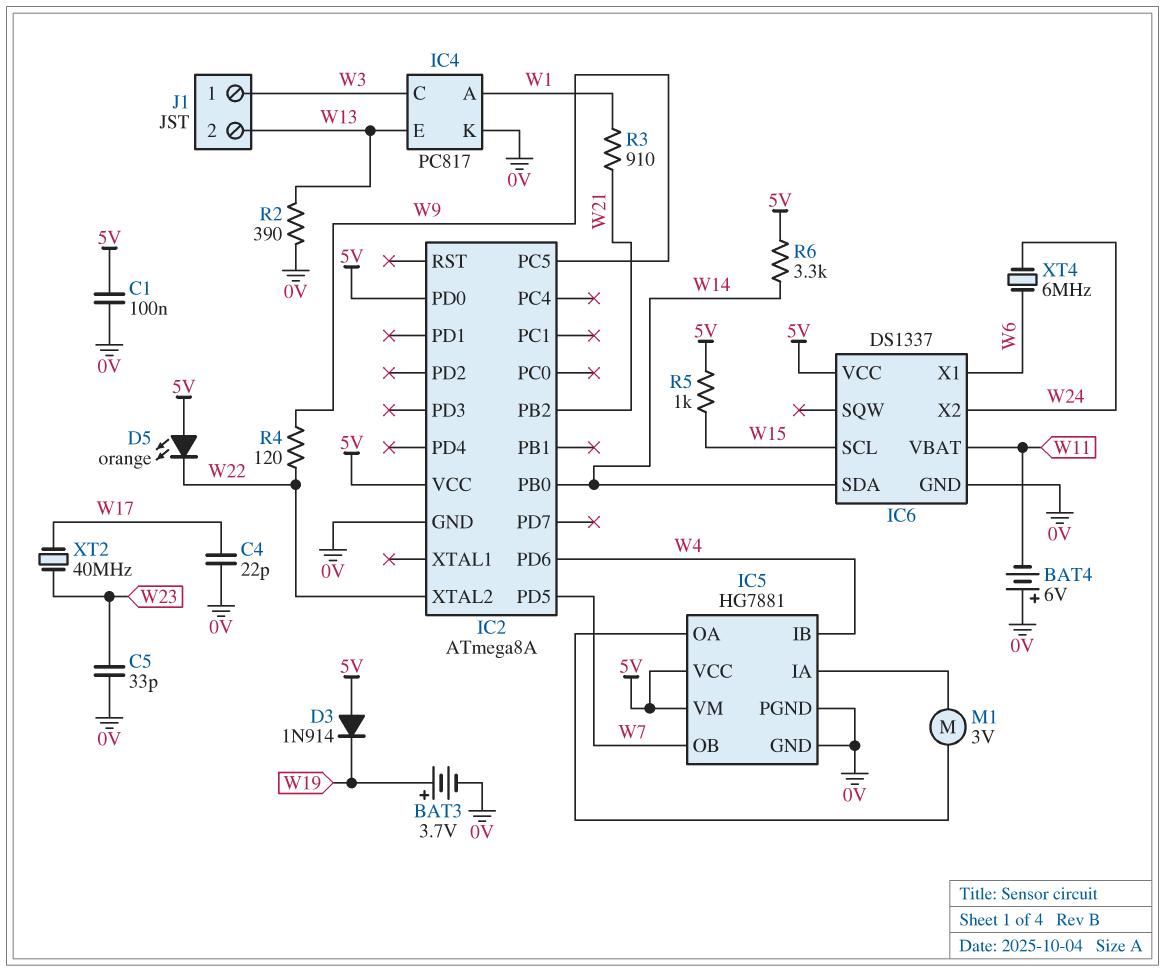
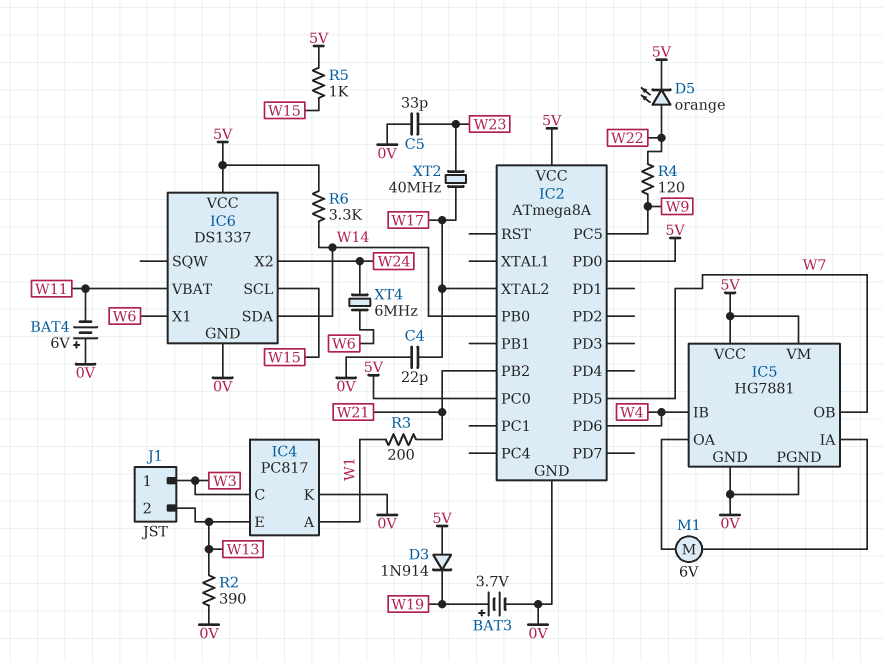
C1: 100nF (0V, 5V) -> none
D5: LED orange (A 5V, K W22) -> LED orange (A W22, K 5V)
IC2 pin PC0: none -> 5V
IC2 pin XTAL2: W22 -> W17
M1: motor 3V (IC5/IA, IC5/OA) -> motor 6V (IC5/IA, IC5/OA)
R3: 910 (W1, W21) -> 200 (W1, W21)

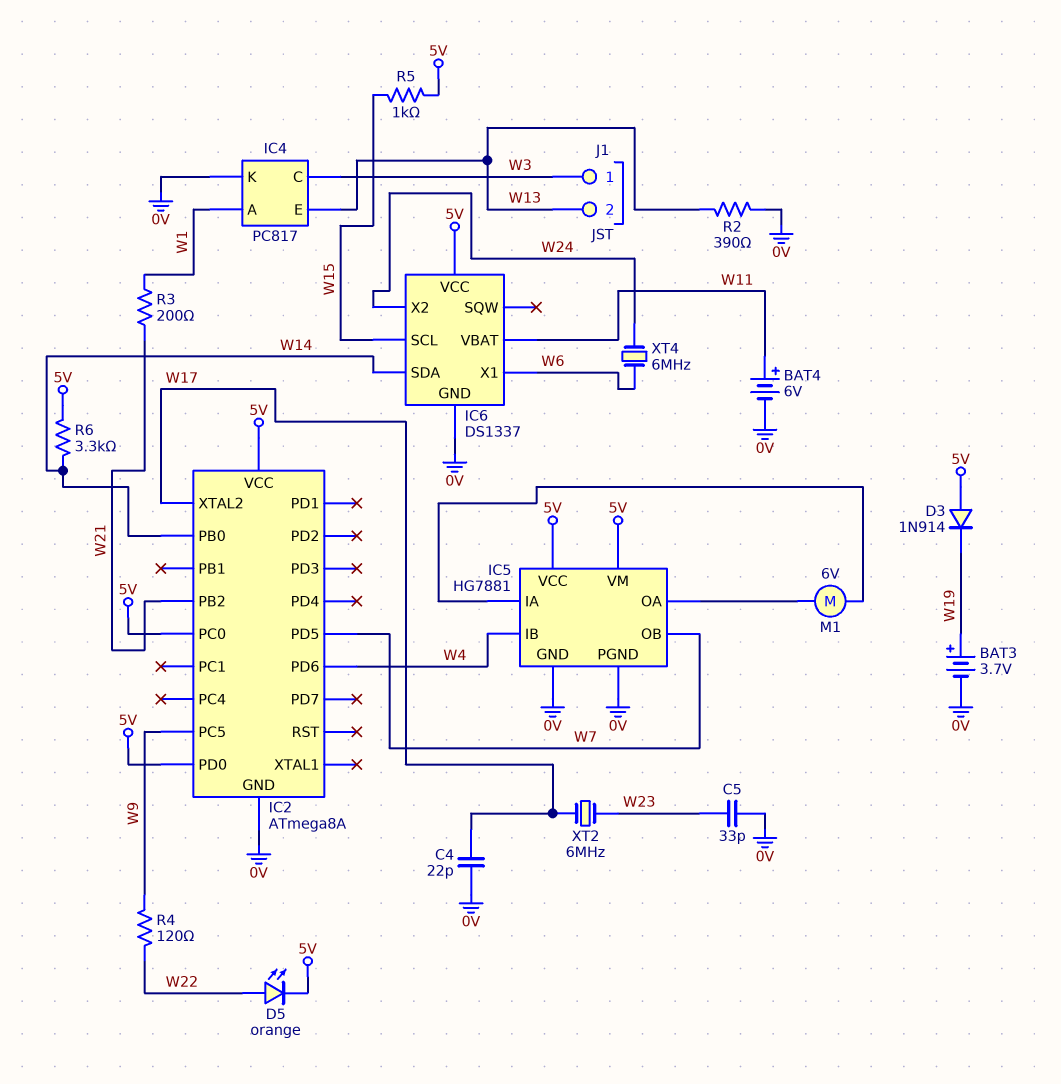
BAT4: 6V (plus 0V, minus W11) -> 6V (plus W11, minus 0V)
XT2: 40MHz (W17, W23) -> 6MHz (W17, W23)

